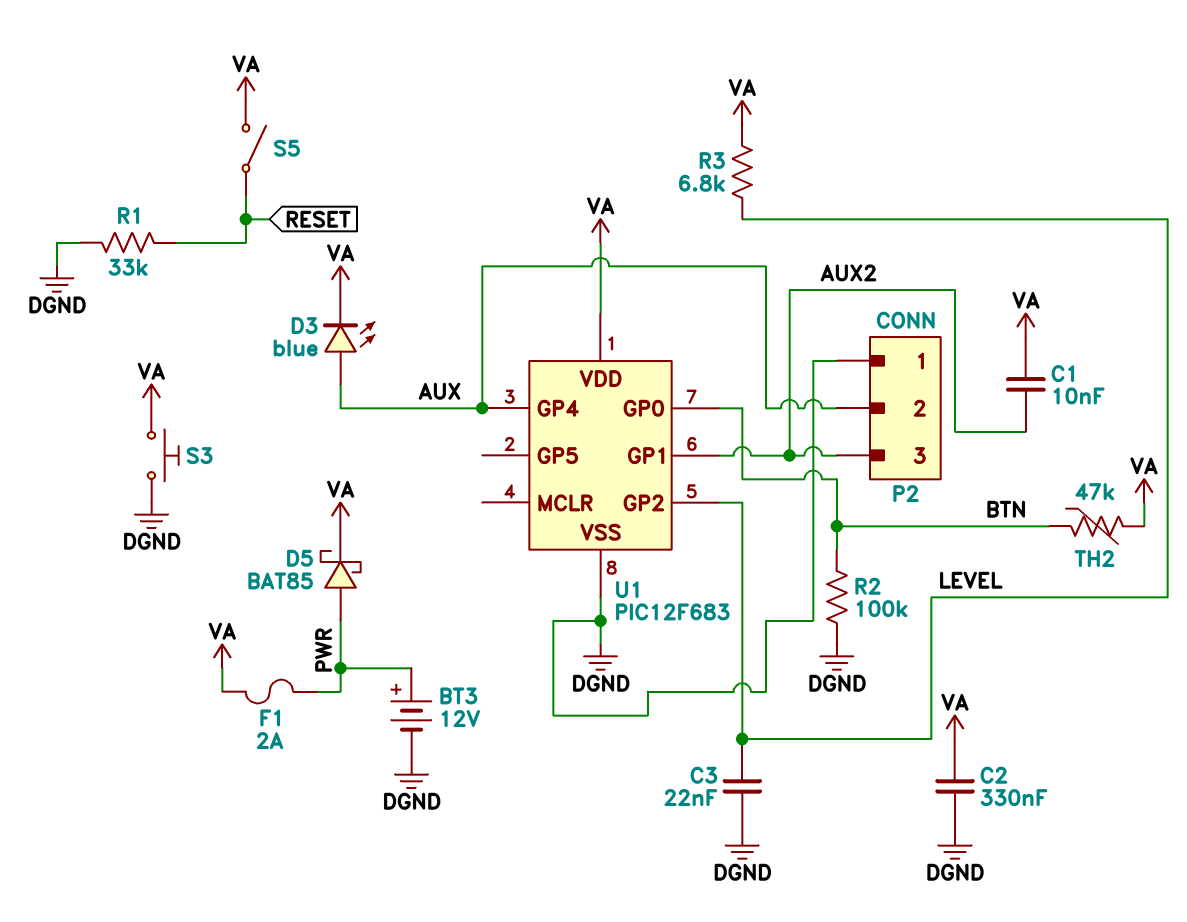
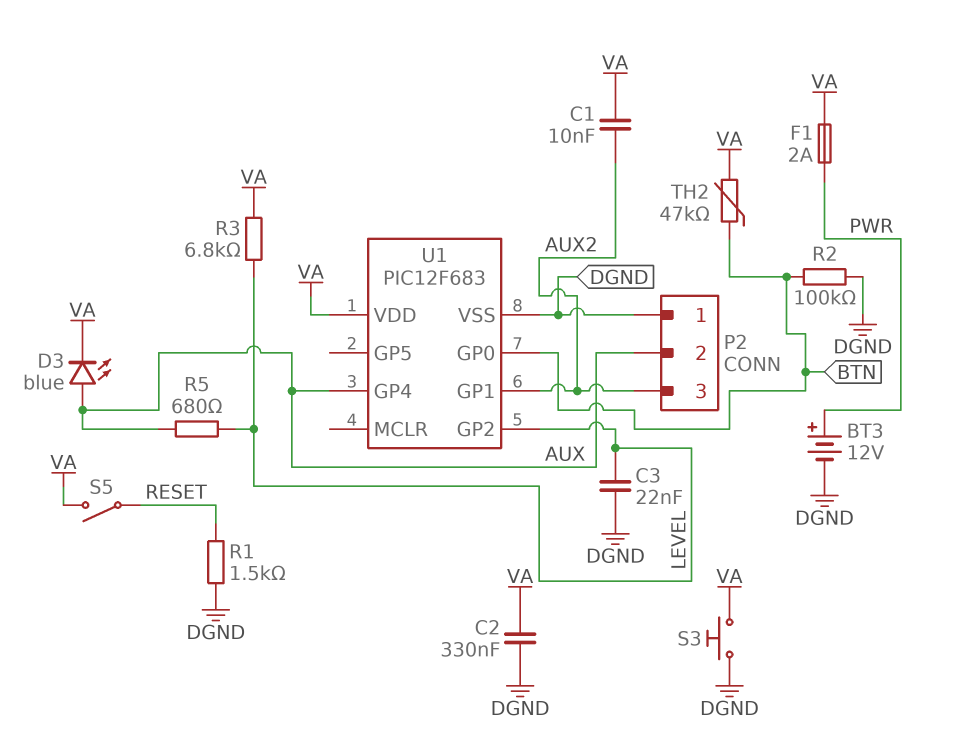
D5: schottky BAT85 (A PWR, K VA) -> none
R1: 33k (DGND, RESET) -> 1.5k (DGND, RESET)
R5: none -> 680 (AUX, LEVEL)

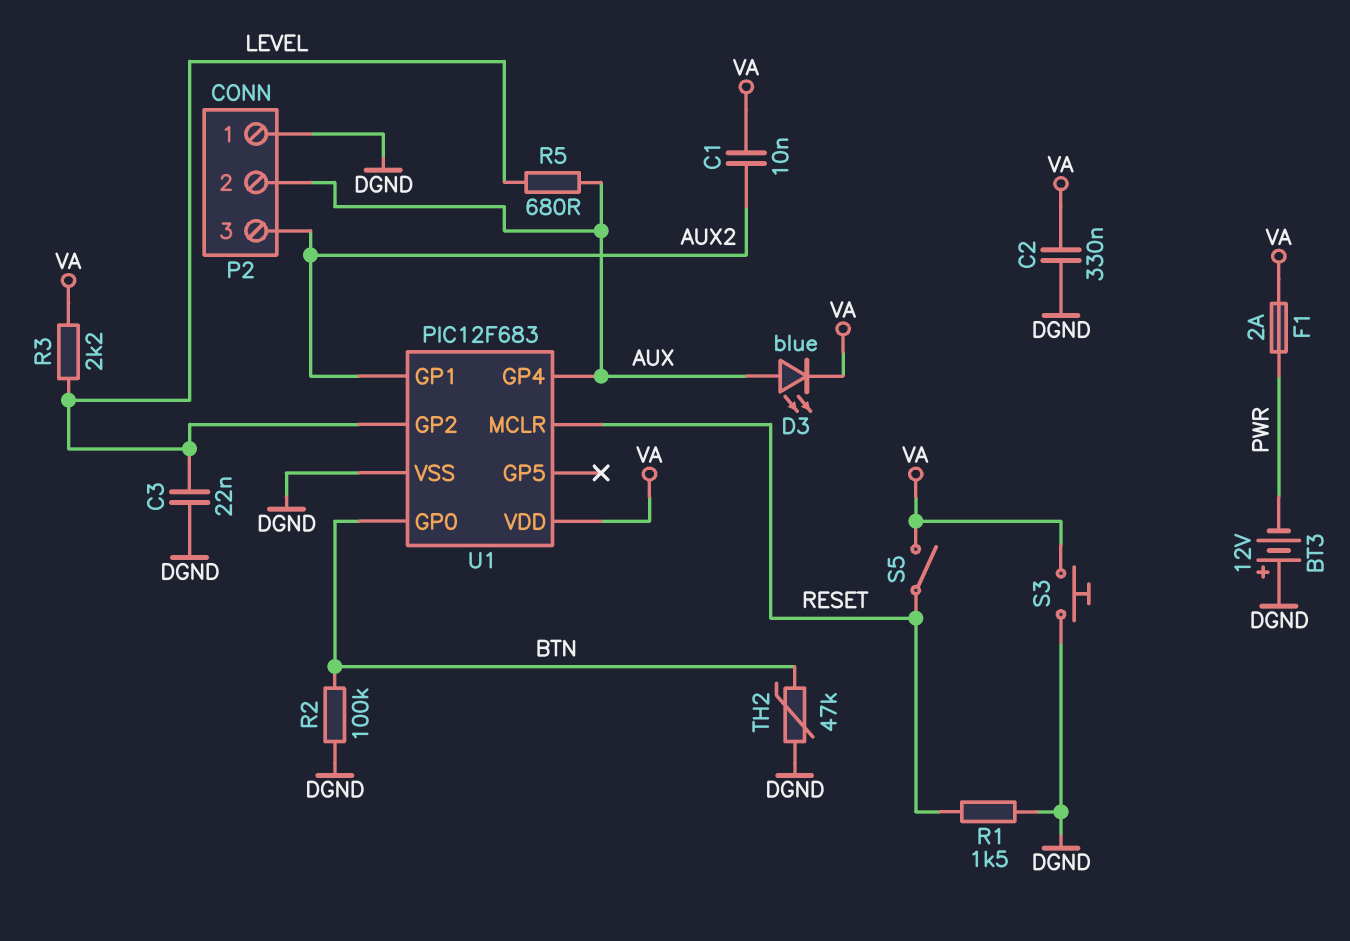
BT3: 12V (plus PWR, minus DGND) -> 12V (plus DGND, minus PWR)
R3: 6.8k (LEVEL, VA) -> 2.2k (LEVEL, VA)
TH2: 47k (BTN, VA) -> 47k (BTN, DGND)
U1 pin MCLR: none -> RESET

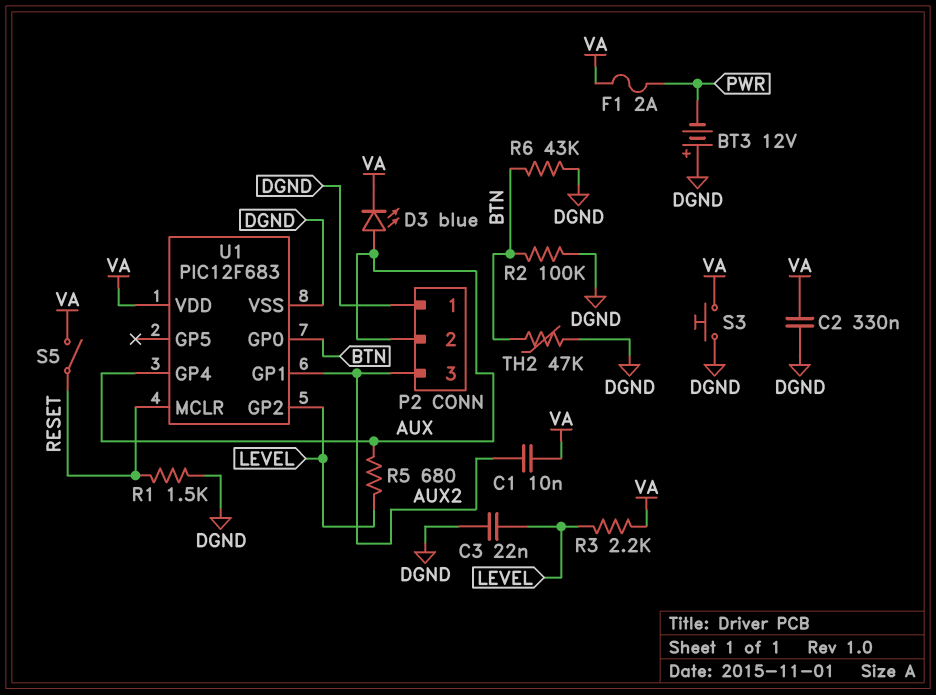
R6: none -> 43k (BTN, DGND)

